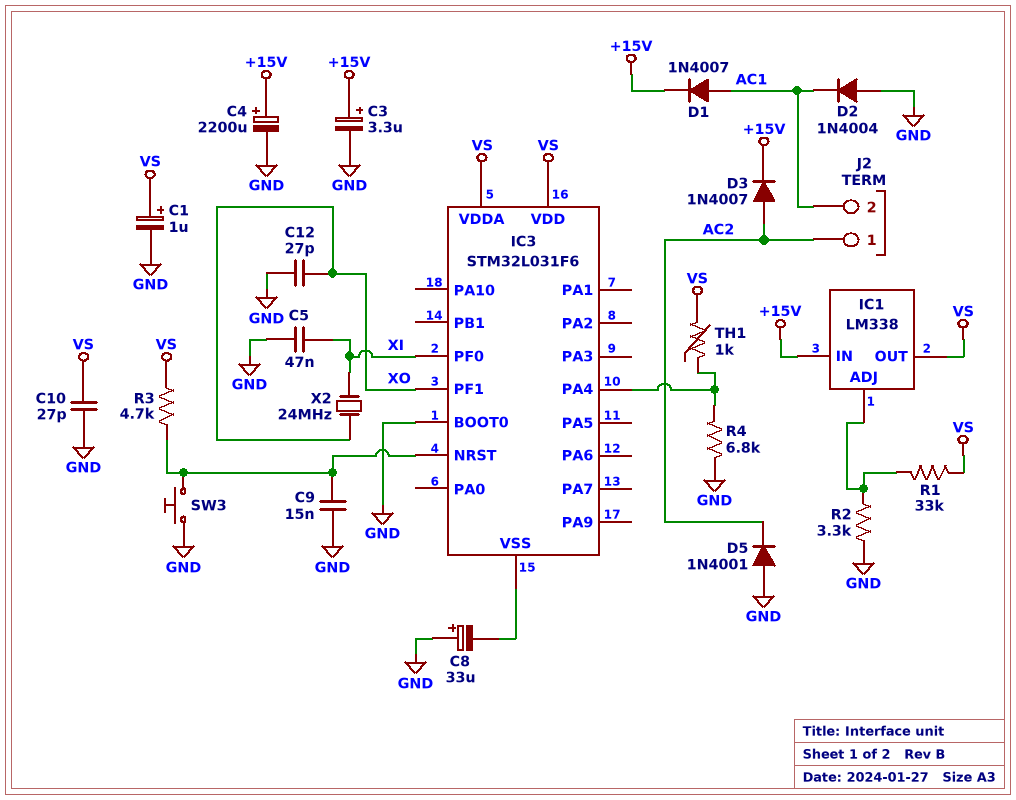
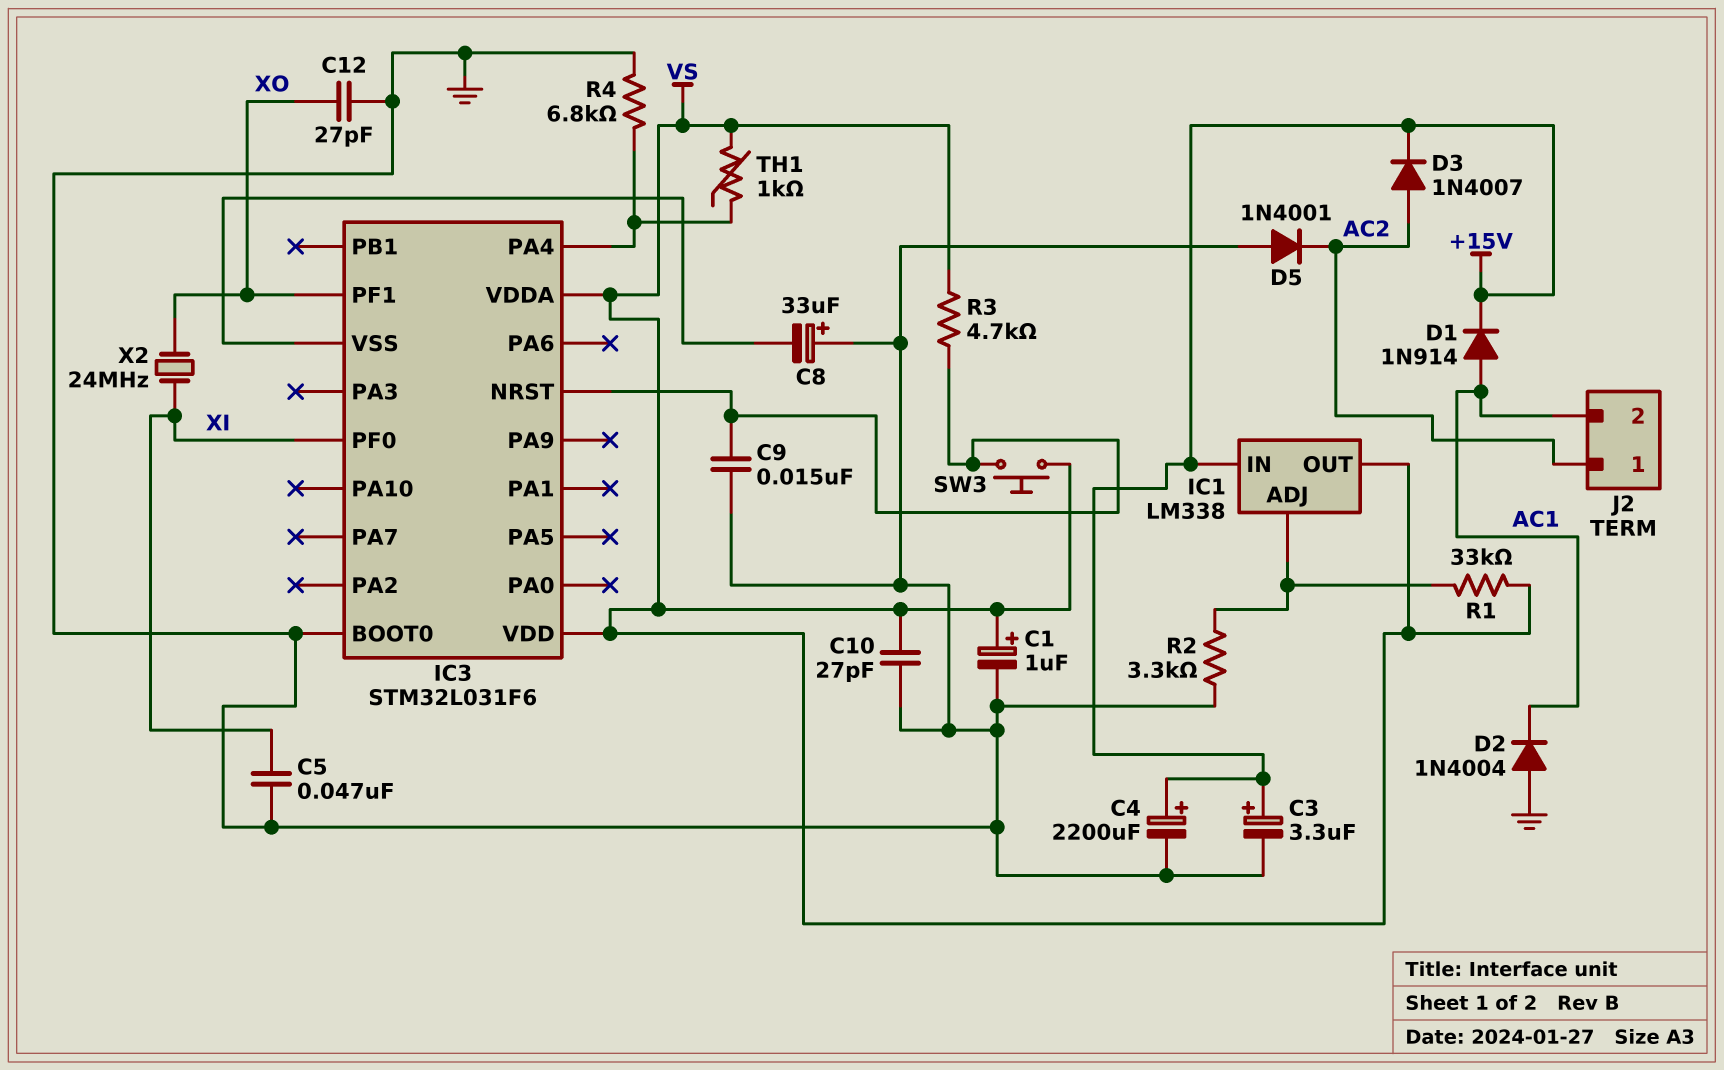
D1: diode 1N4007 (A AC1, K +15V) -> diode 1N914 (A AC1, K +15V)
SW3: button (GND, IC3/NRST) -> button (IC3/NRST, VS)

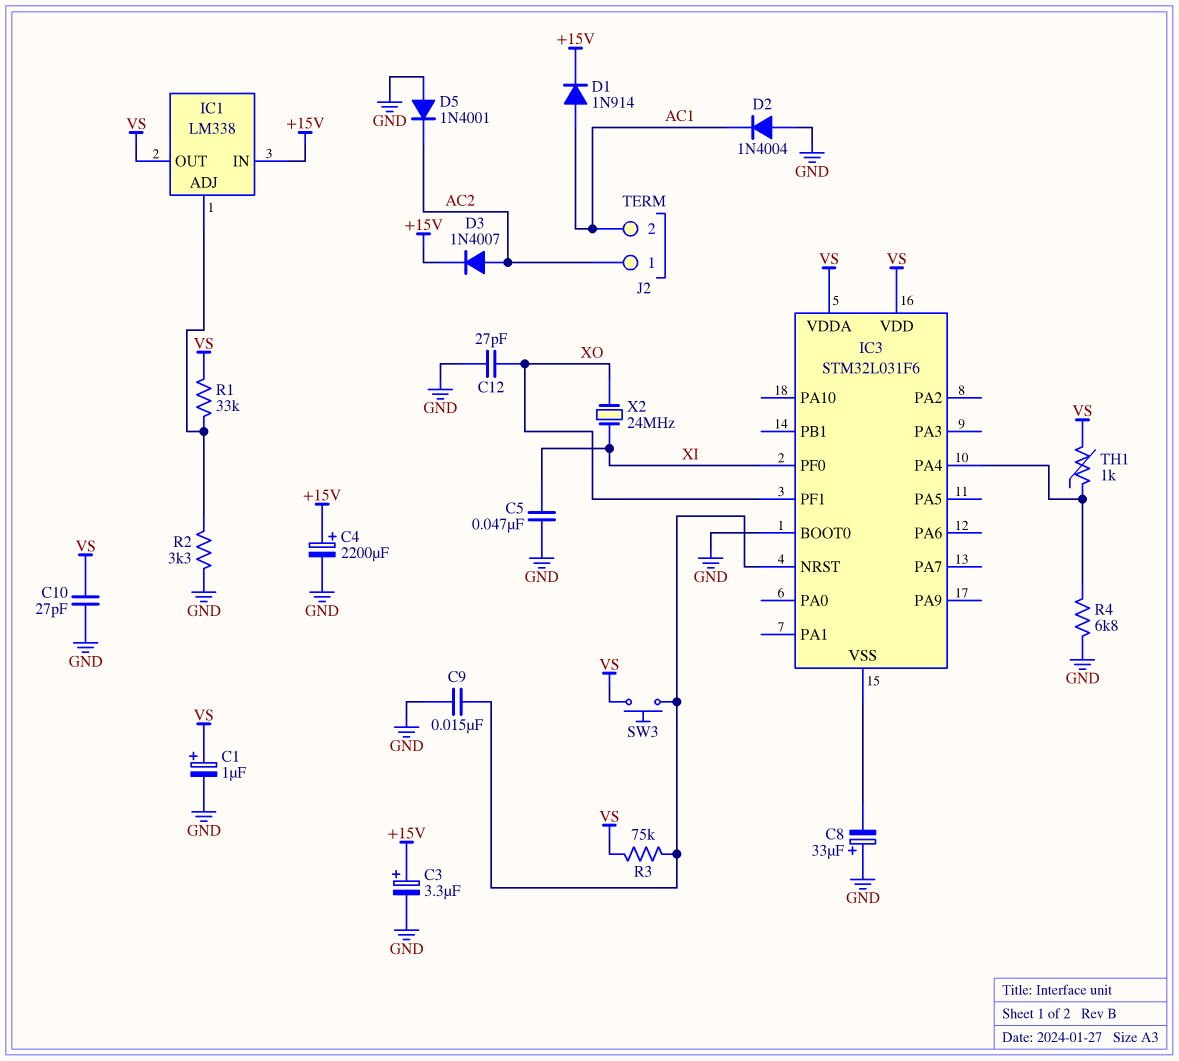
R3: 4.7k (IC3/NRST, VS) -> 75k (IC3/NRST, VS)

